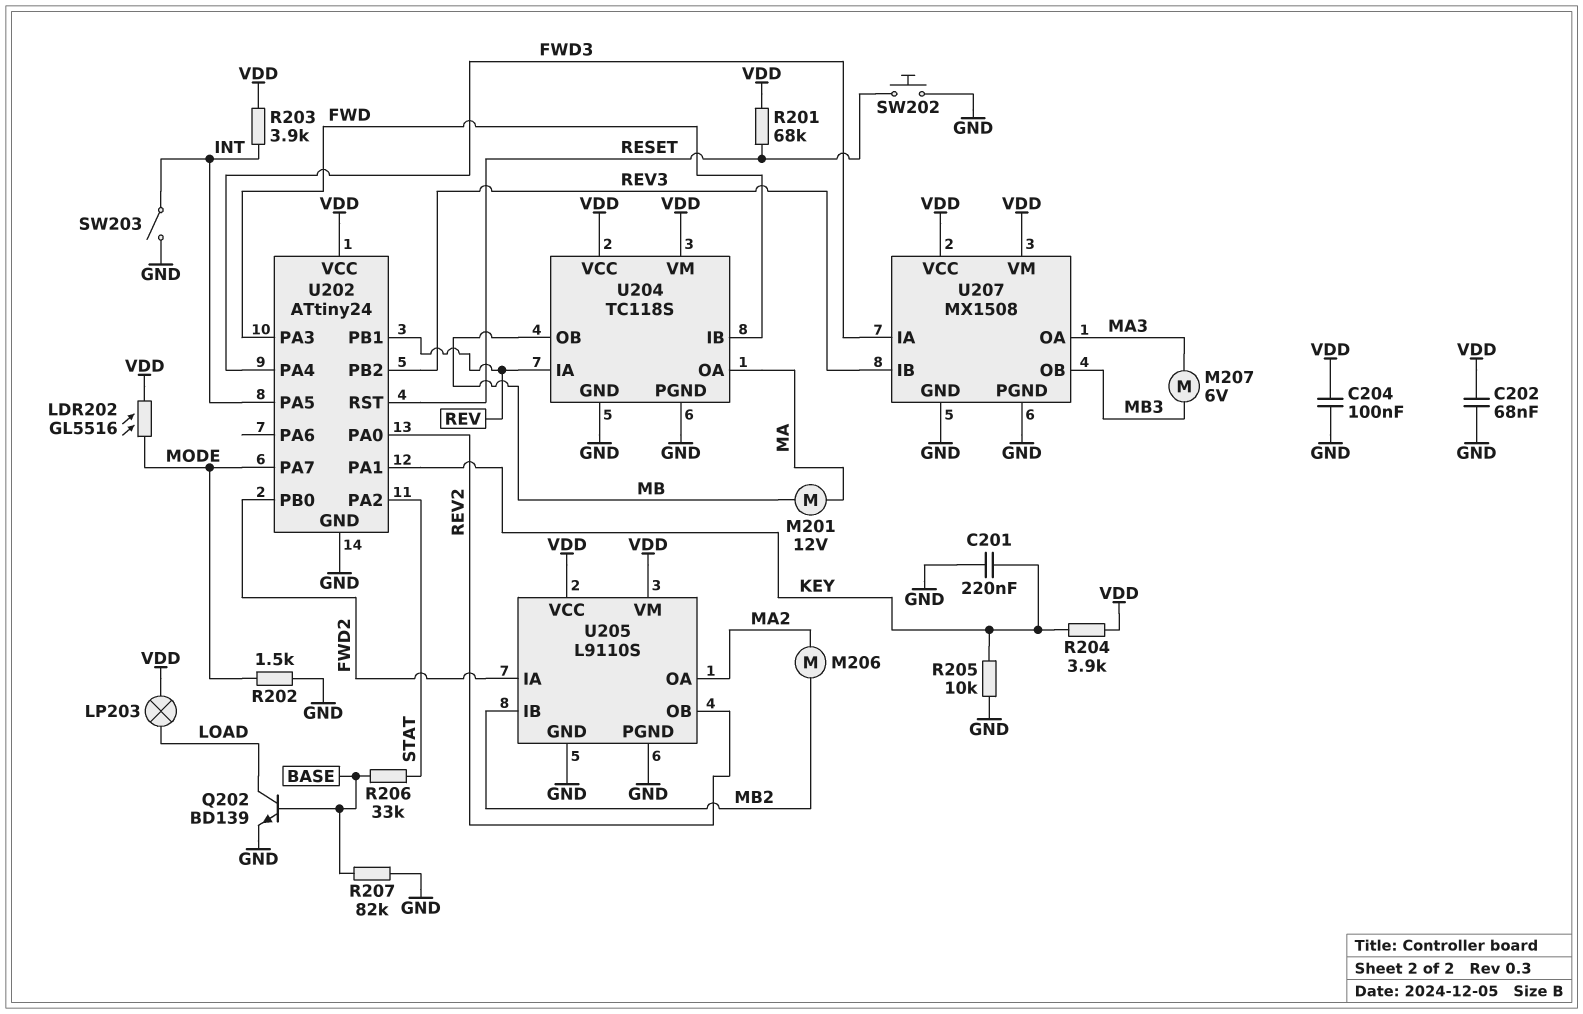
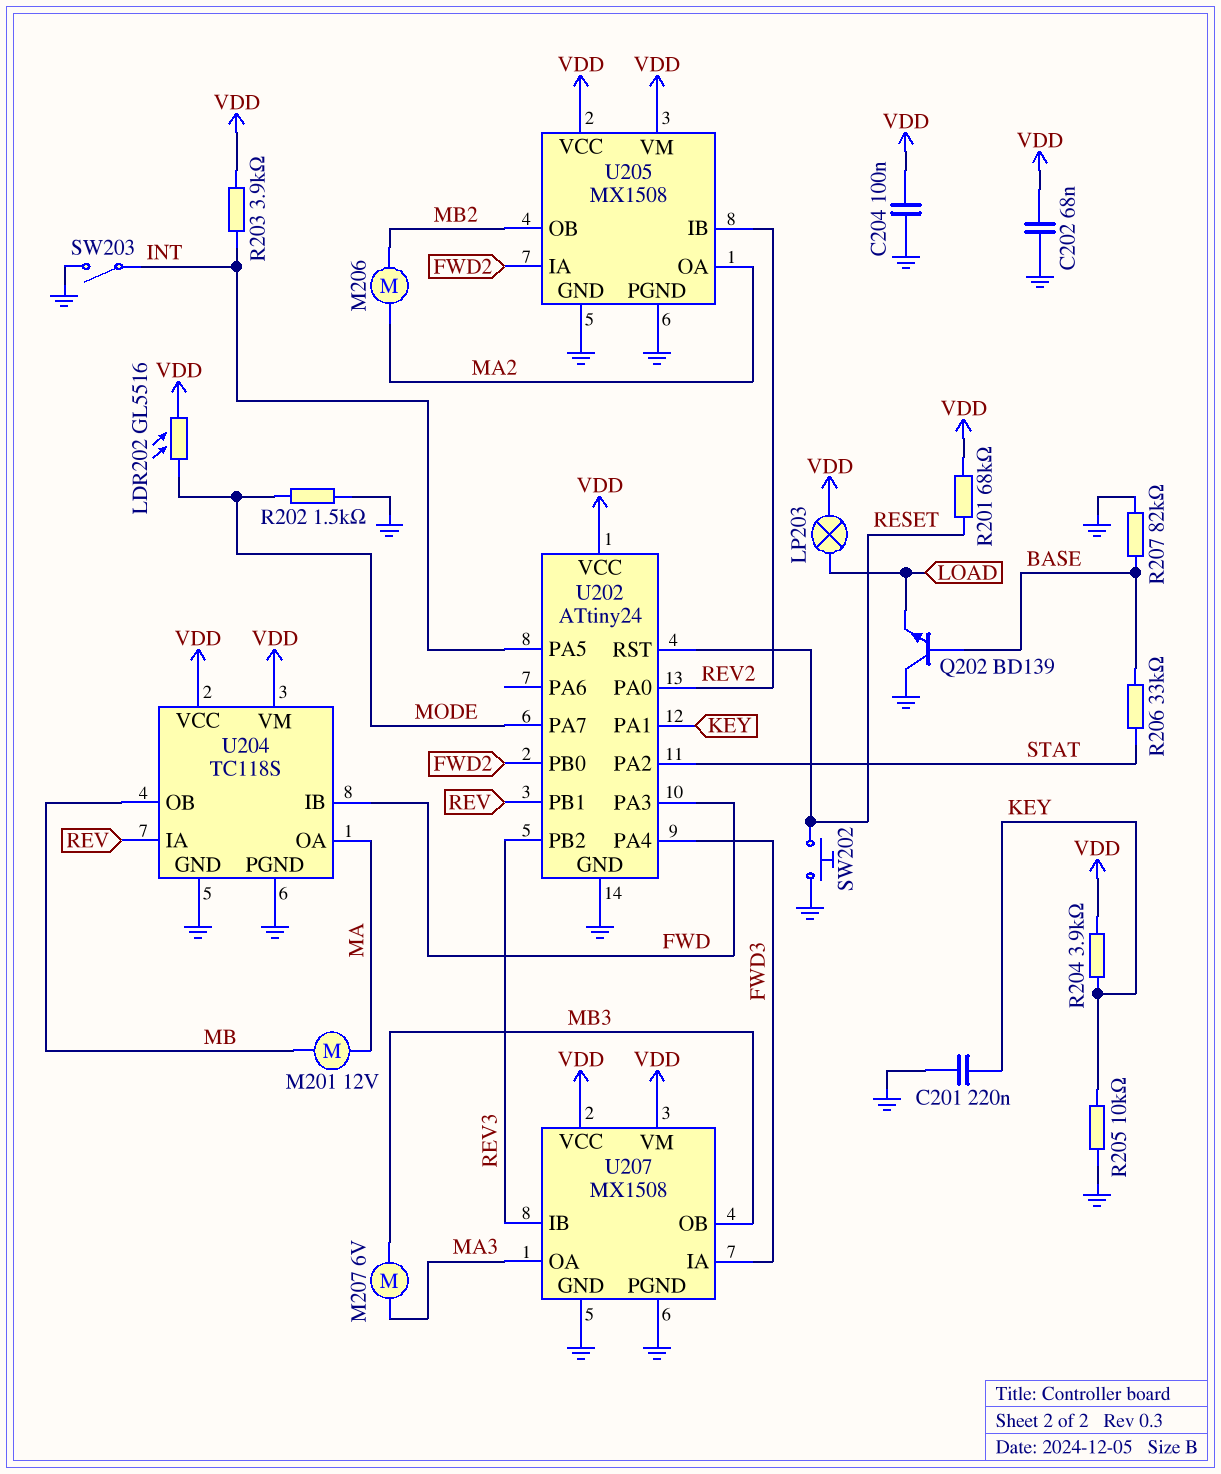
Q202: NPN BD139 (B BASE, C LOAD, E GND) -> NPN BD139 (B BASE, C GND, E LOAD)
U205: L9110S -> MX1508
U205 pin IB: MB2 -> REV2
U205 pin OB: REV2 -> MB2

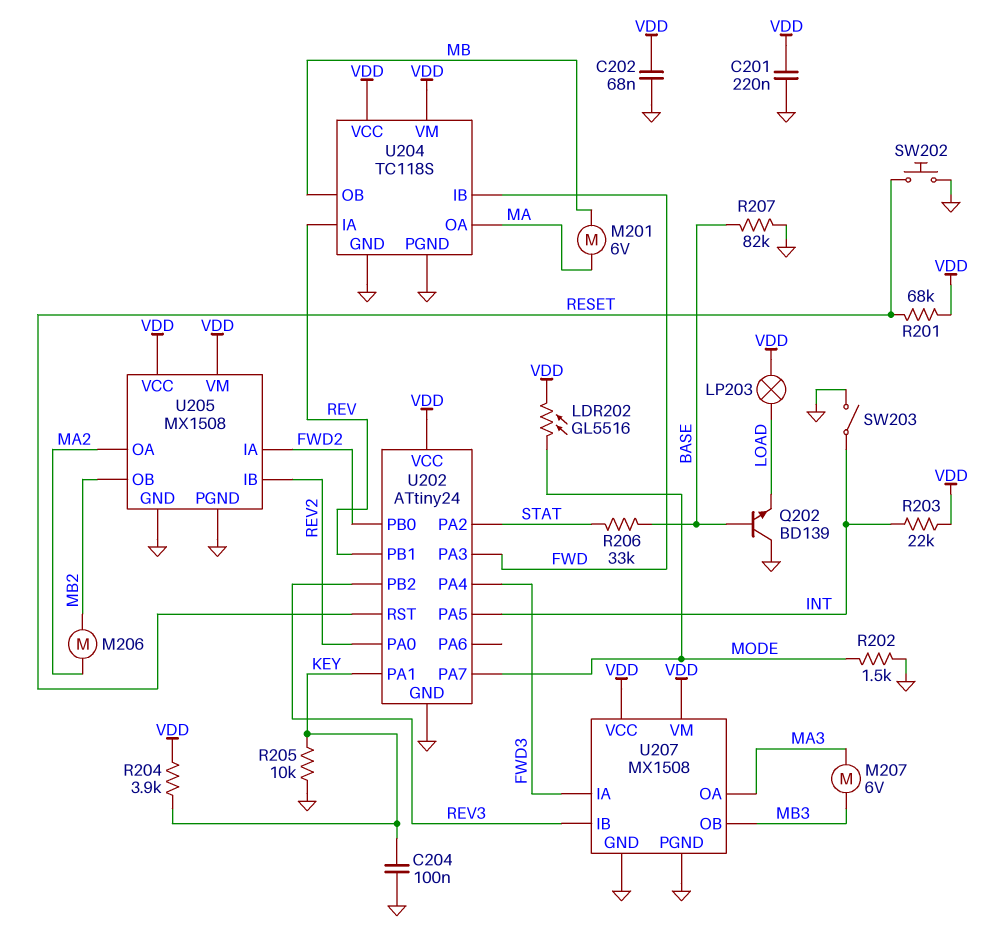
C201: 220nF (GND, KEY) -> 220nF (GND, VDD)
C204: 100nF (GND, VDD) -> 100nF (GND, KEY)
M201: motor 12V (MA, MB) -> motor 6V (MA, MB)
R203: 3.9k (INT, VDD) -> 22k (INT, VDD)

